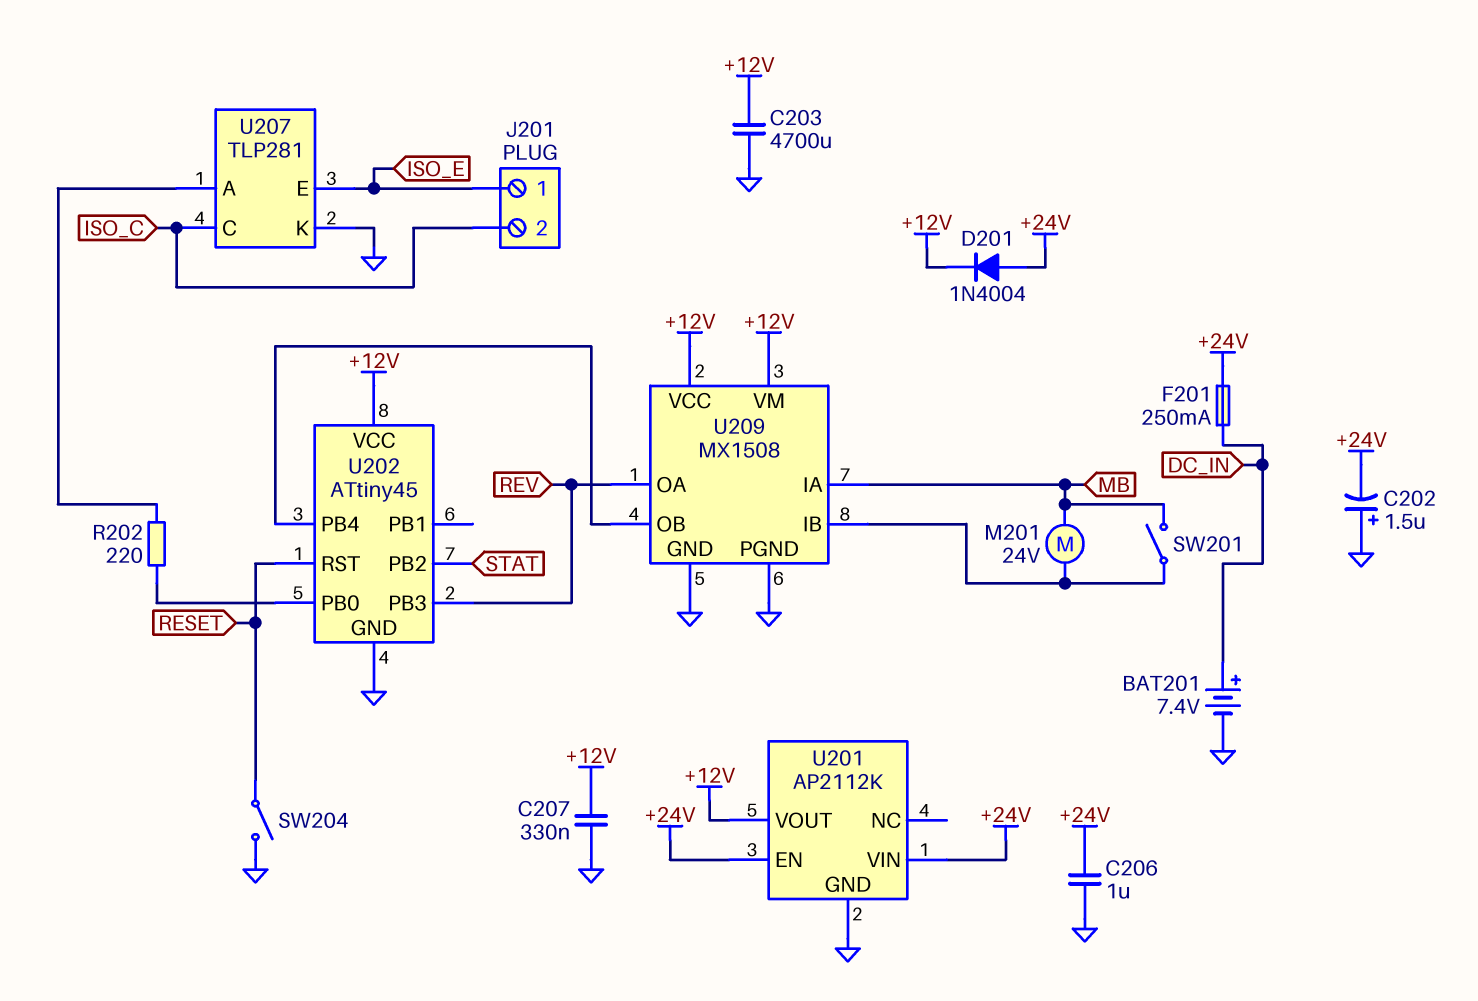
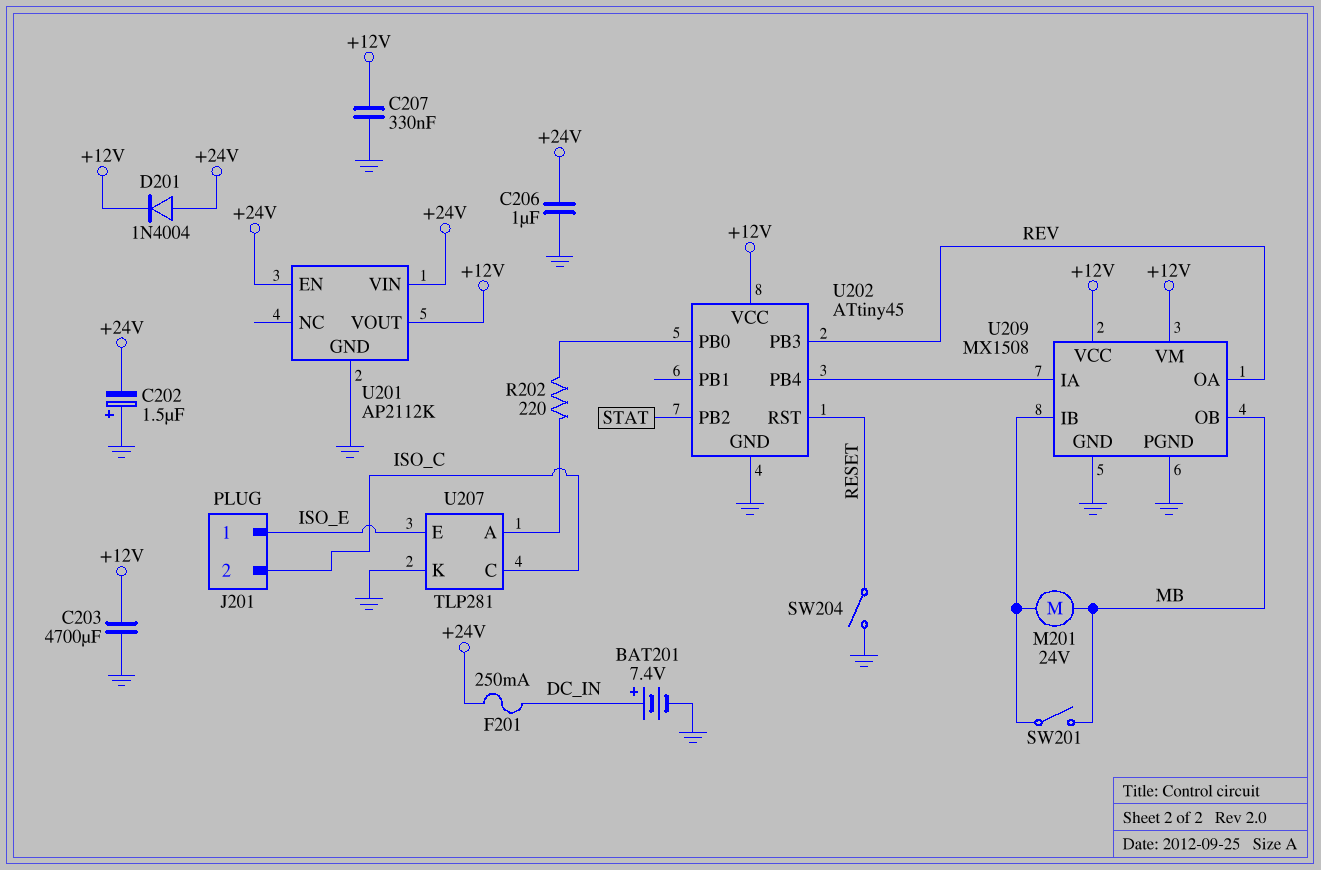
U209 pin IA: MB -> U202/PB4
U209 pin OB: U202/PB4 -> MB

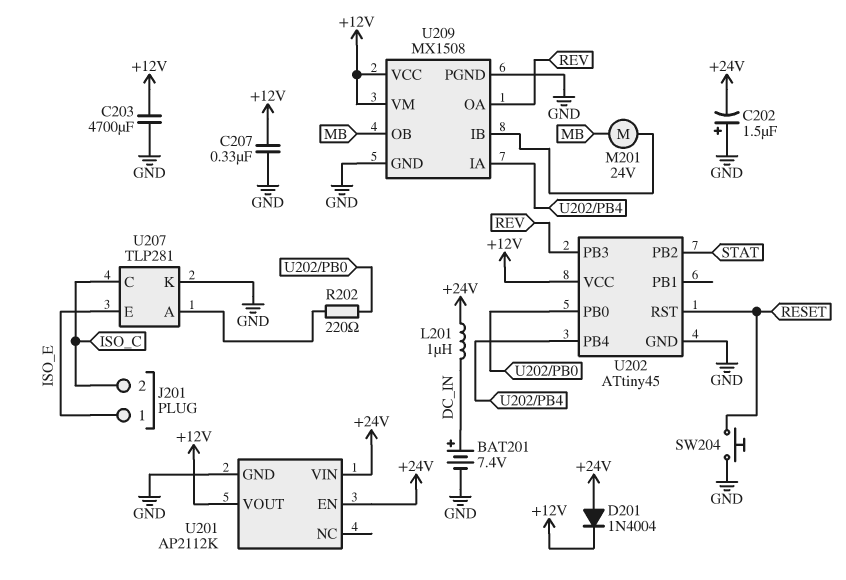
C206: 1uF (+24V, GND) -> none
F201: 250mA (+24V, DC_IN) -> none
L201: none -> 1uH (+24V, DC_IN)
SW201: switch (MB, U209/IB) -> none
SW204: switch (GND, RESET) -> button (GND, RESET)

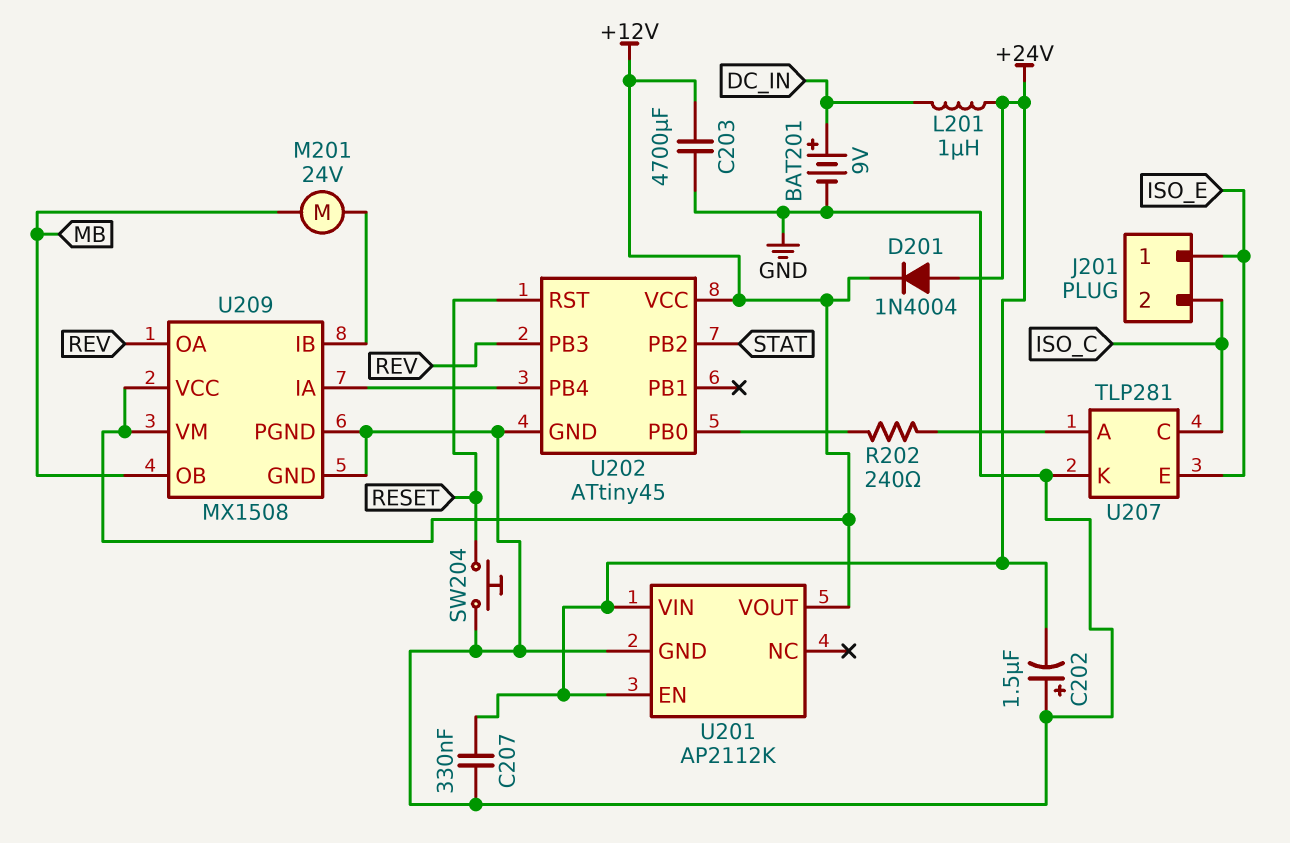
BAT201: 7.4V (plus DC_IN, minus GND) -> 9V (plus DC_IN, minus GND)
C207: 330nF (+12V, GND) -> 330nF (+24V, GND)
R202: 220 (U202/PB0, U207/A) -> 240 (U202/PB0, U207/A)

